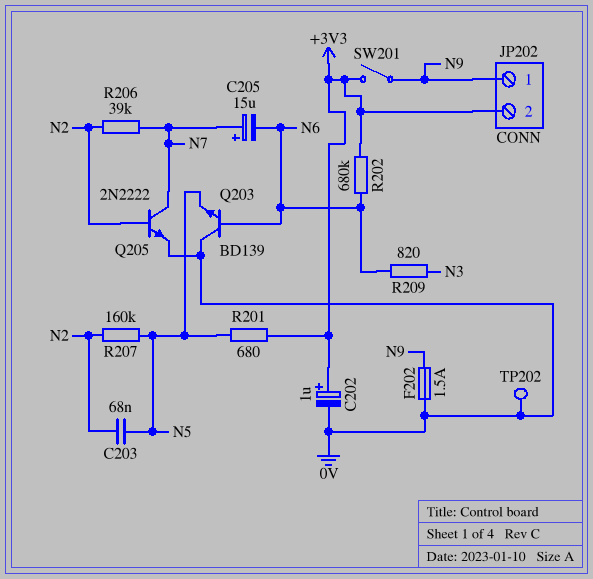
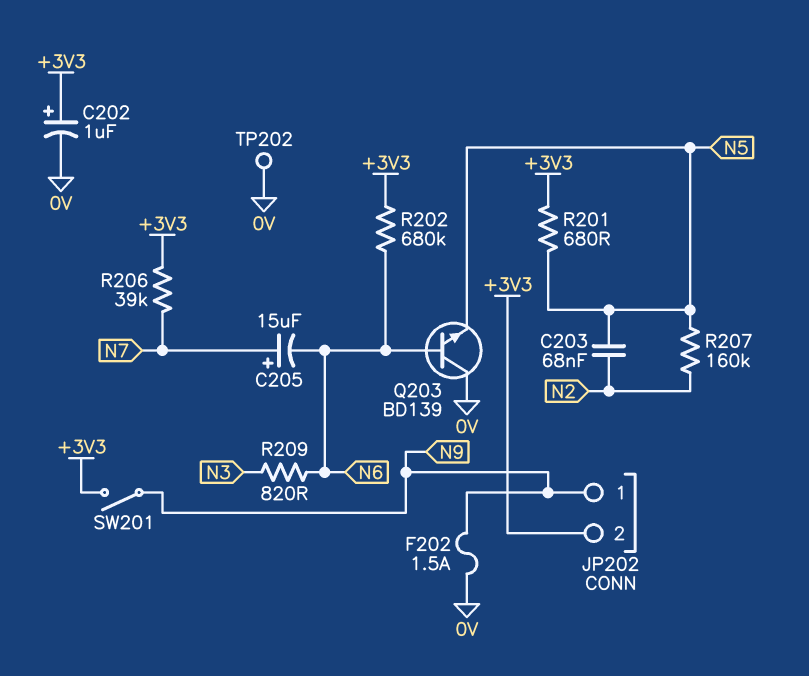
Q205: NPN 2N2222 (B N2, C N7, E 0V) -> none
R206: 39k (N2, N7) -> 39k (+3V3, N7)

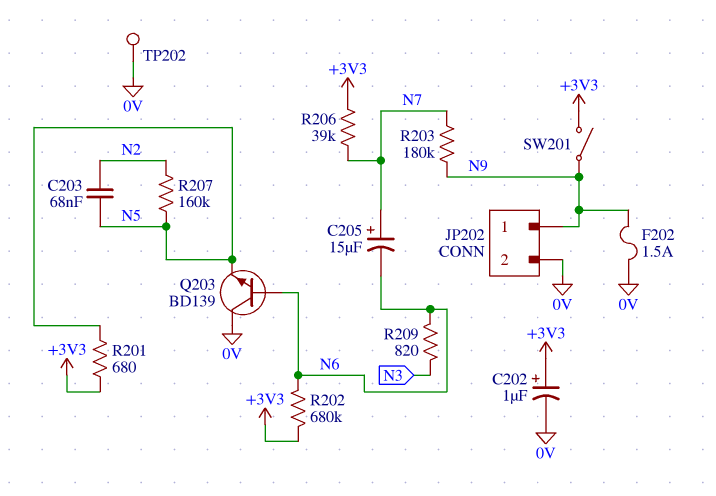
JP202 pin 2: +3V3 -> 0V
R203: none -> 180k (N7, N9)

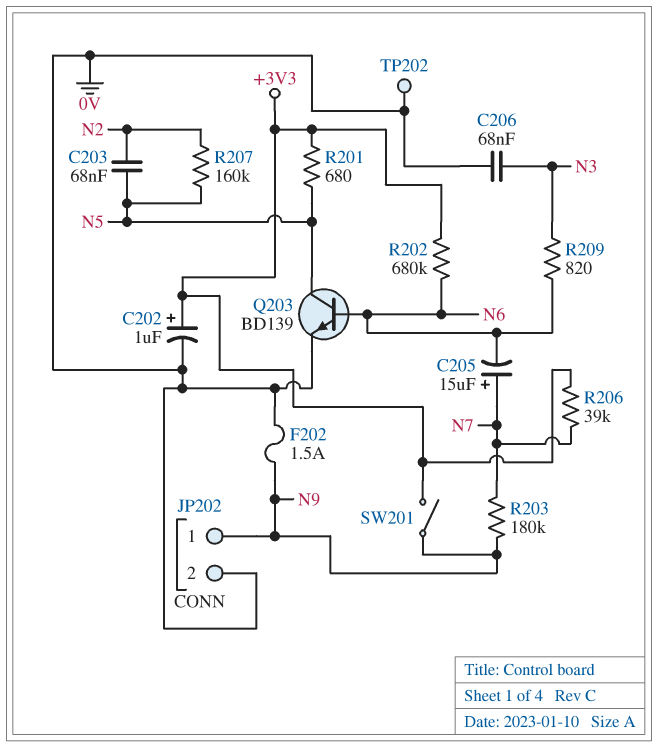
C206: none -> 68nF (0V, N3)
Q203: NPN BD139 (B N6, C 0V, E N5) -> NPN BD139 (B N6, C N5, E 0V)

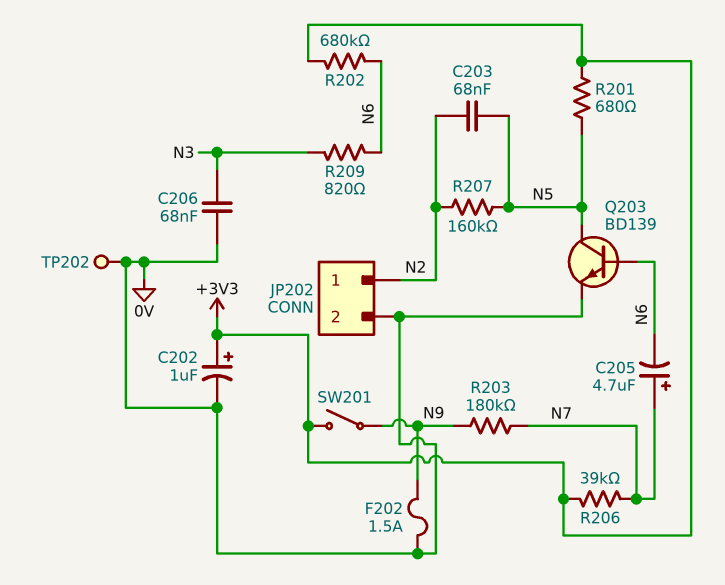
C205: 15uF (plus N7, minus N6) -> 4.7uF (plus N7, minus N6)
JP202 pin 1: N9 -> N2

